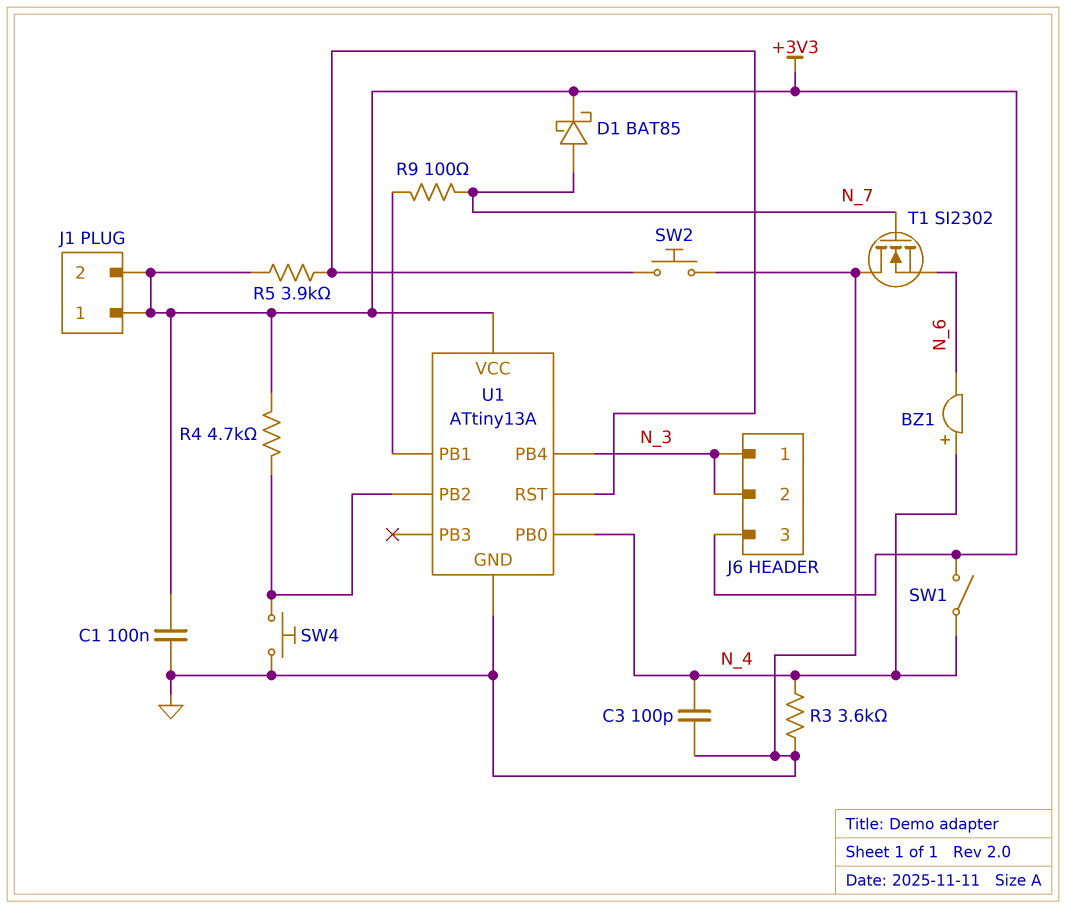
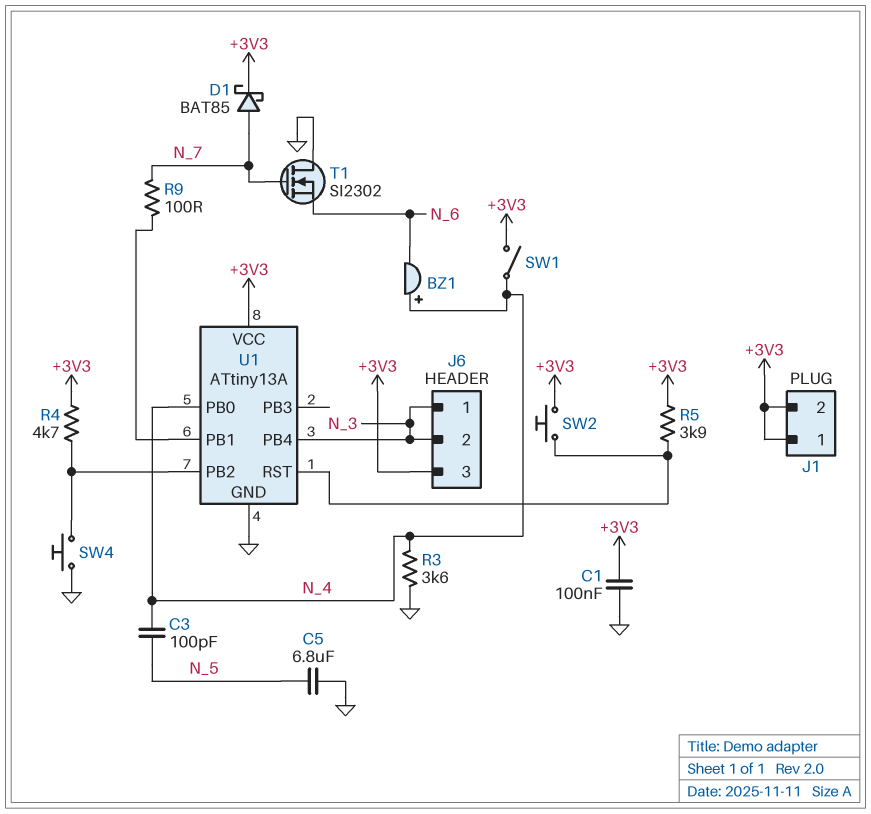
C3: 100pF (GND, N_4) -> 100pF (N_4, N_5)
C5: none -> 6.8uF (GND, N_5)
SW2: button (GND, U1/RST) -> button (+3V3, U1/RST)

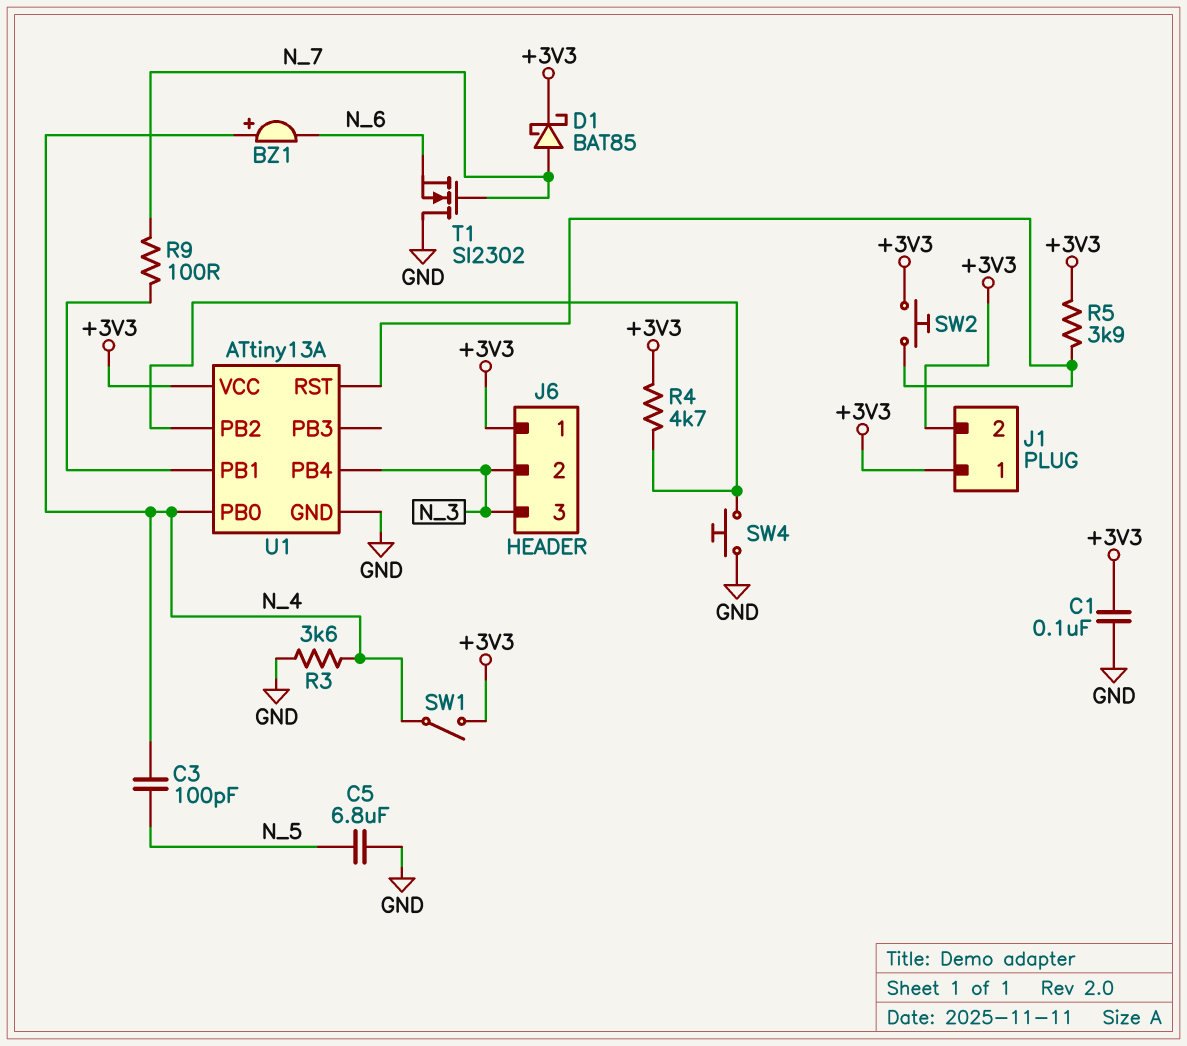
J6 pin 1: N_3 -> +3V3
J6 pin 3: +3V3 -> N_3

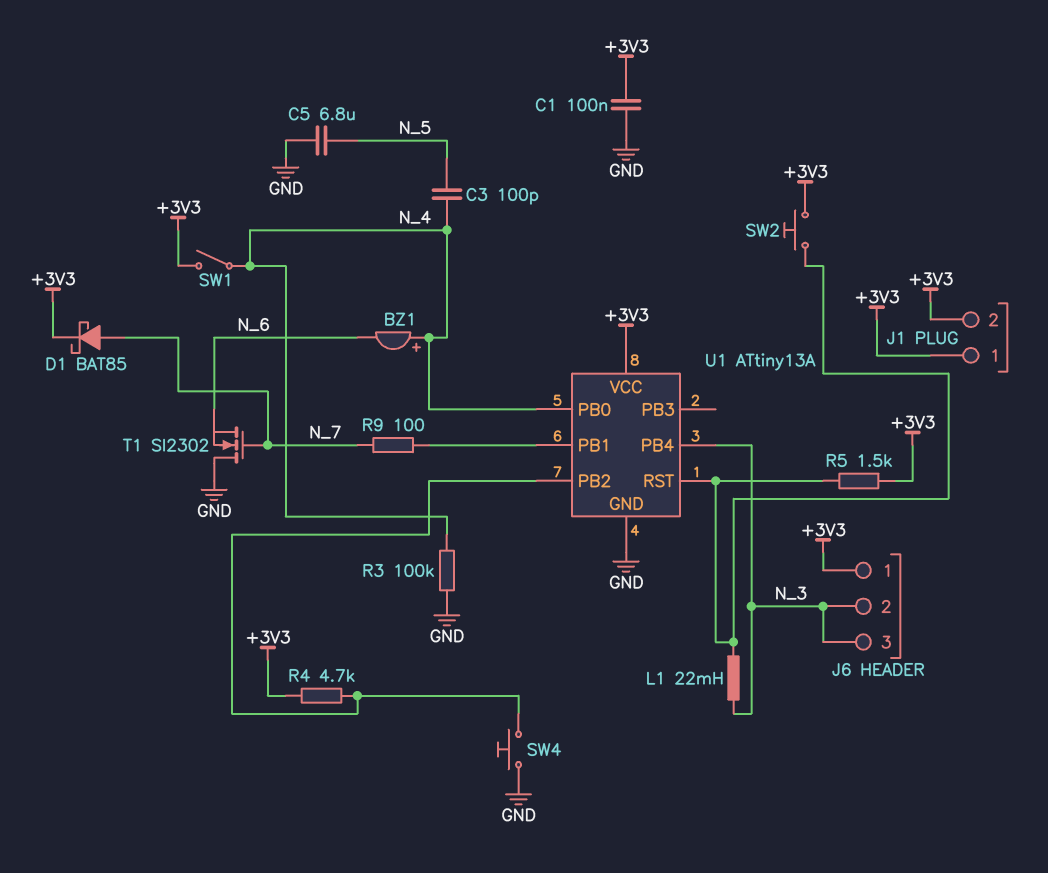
L1: none -> 22mH (N_3, U1/RST)
R3: 3.6k (GND, N_4) -> 100k (GND, N_4)
R5: 3.9k (+3V3, U1/RST) -> 1.5k (+3V3, U1/RST)

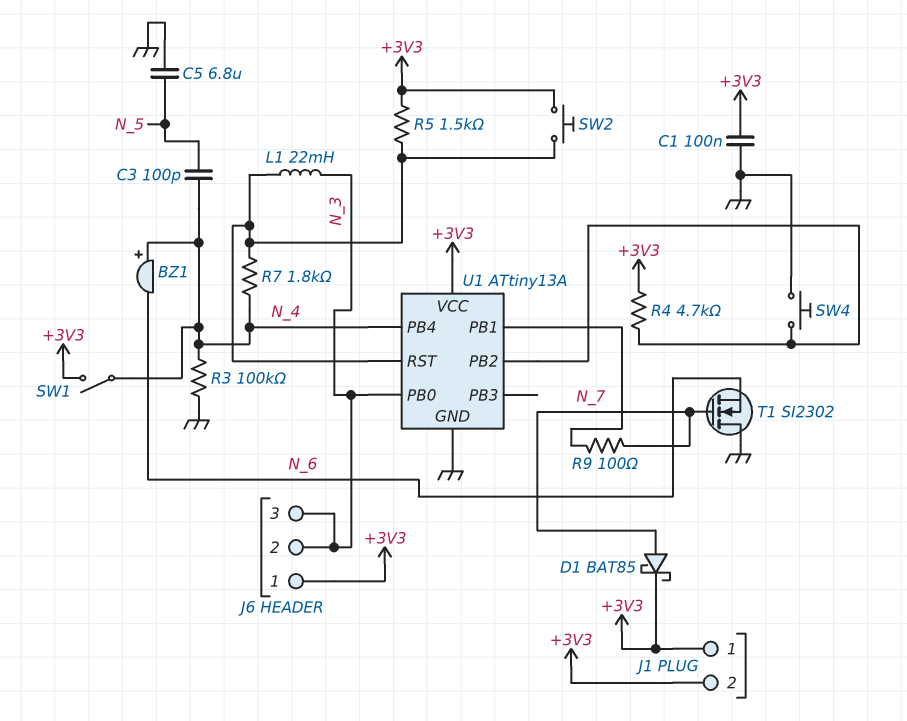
R7: none -> 1.8k (N_4, U1/RST)
U1 pin PB0: N_4 -> N_3
U1 pin PB4: N_3 -> N_4

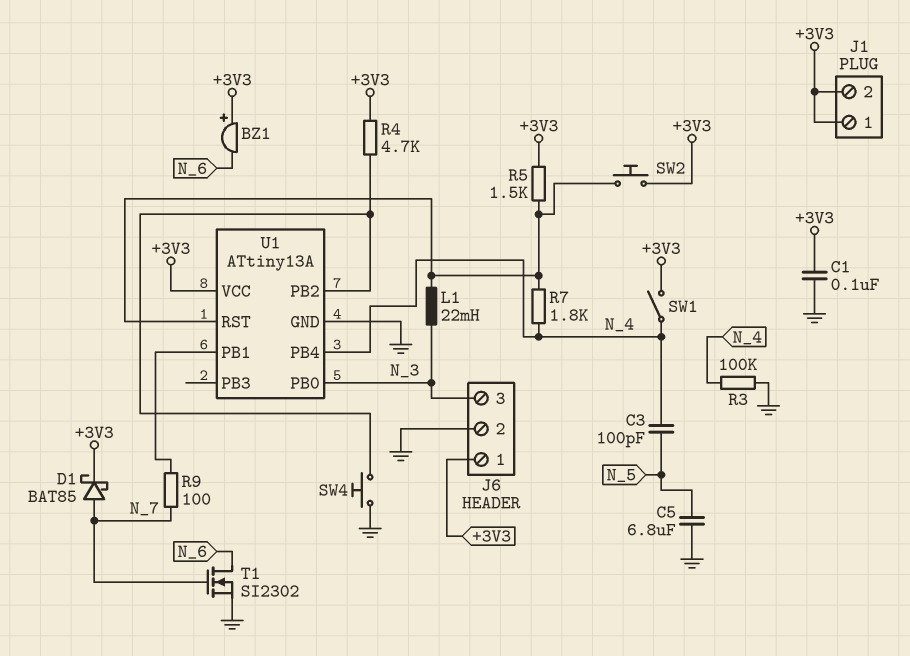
BZ1: buzzer (plus N_4, minus N_6) -> buzzer (plus +3V3, minus N_6)
J6 pin 2: N_3 -> GND
T1: NMOS SI2302 (G N_7, D GND, S N_6) -> NMOS SI2302 (G N_7, D N_6, S GND)

